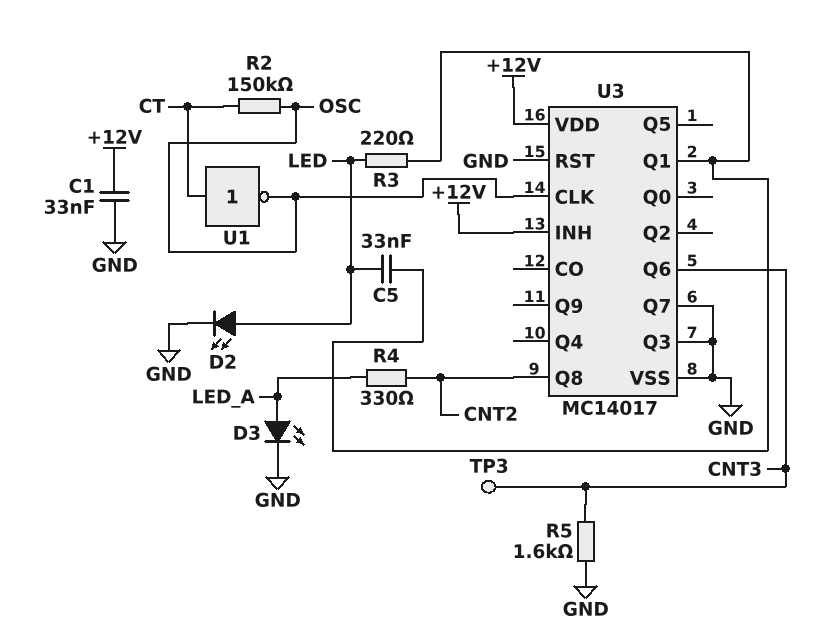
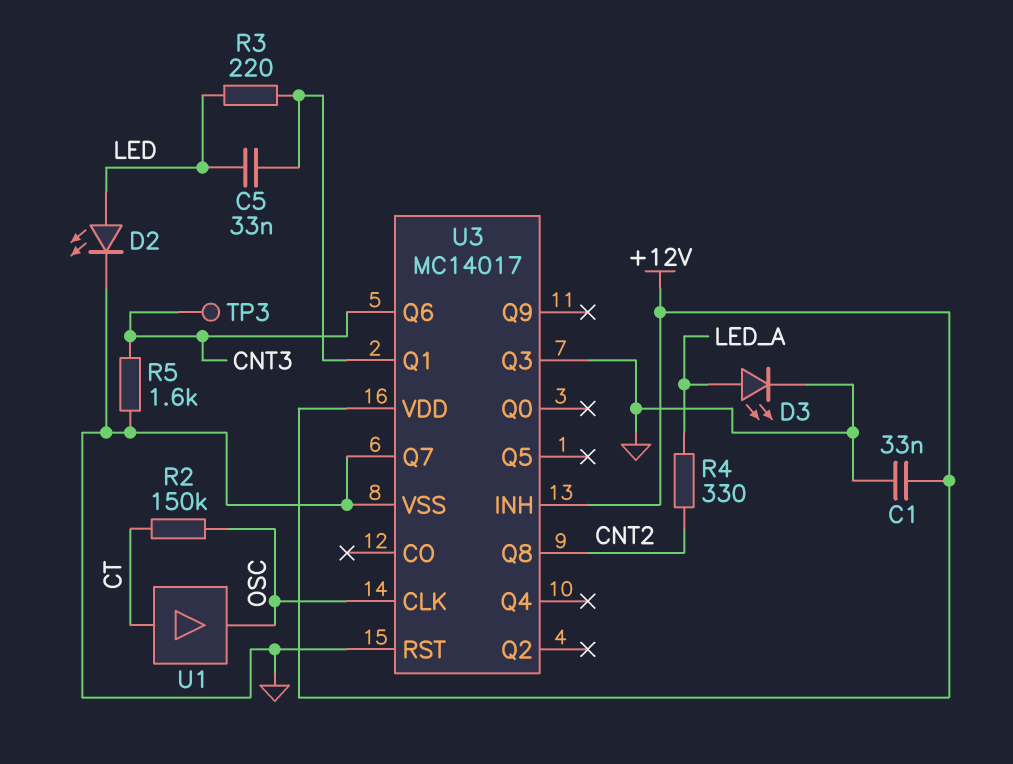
U1: NOT (in CT, out OSC) -> buffer (in CT, out OSC)

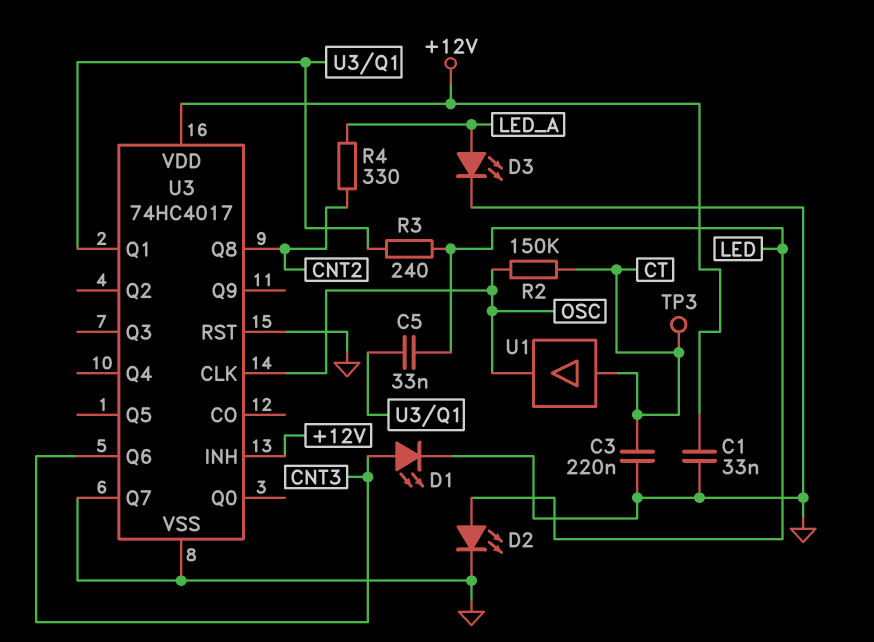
C3: none -> 220nF (CT, GND)
D1: none -> LED (A CNT3, K GND)
R3: 220 (LED, U3/Q1) -> 240 (LED, U3/Q1)
R5: 1.6k (CNT3, GND) -> none
TP3: test point (CNT3) -> test point (CT)
U3: MC14017 -> 74HC4017
U3 pin Q3: GND -> none

